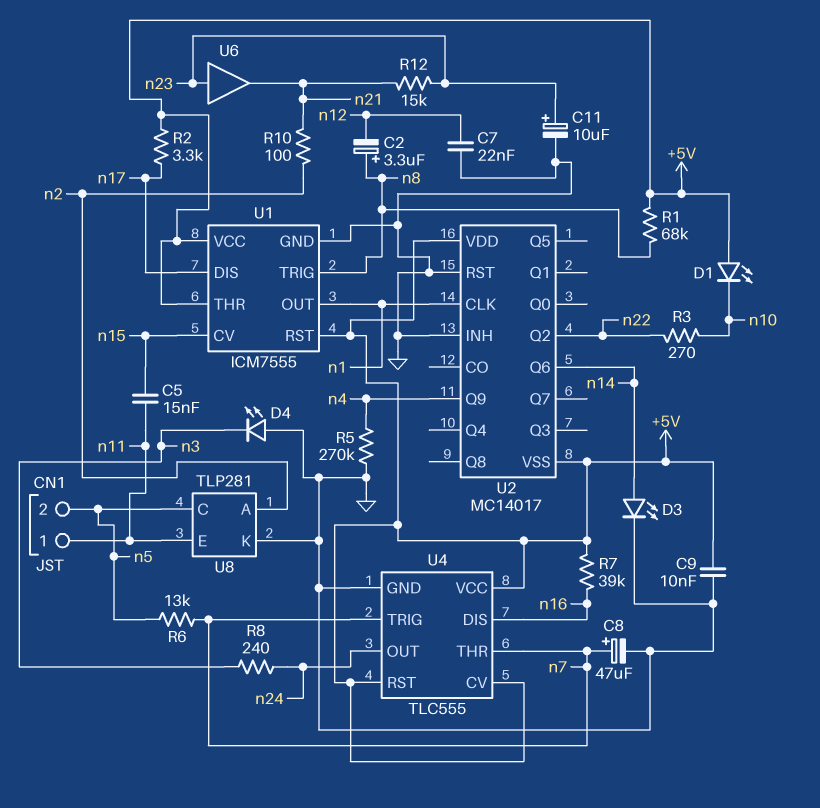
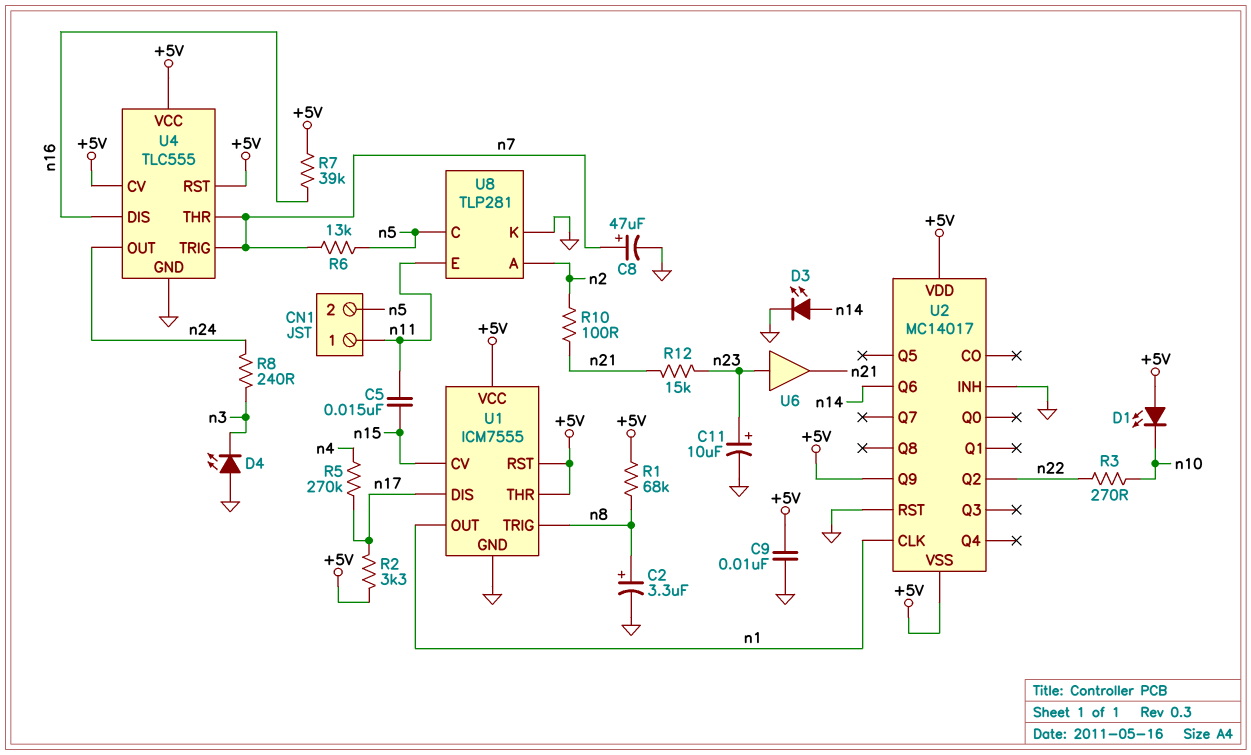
C2: 3.3uF (plus n8, minus n12) -> 3.3uF (plus n8, minus GND)
C7: 22nF (GND, n12) -> none
R5: 270k (GND, n4) -> 270k (n4, n17)
U2 pin Q9: n4 -> +5V

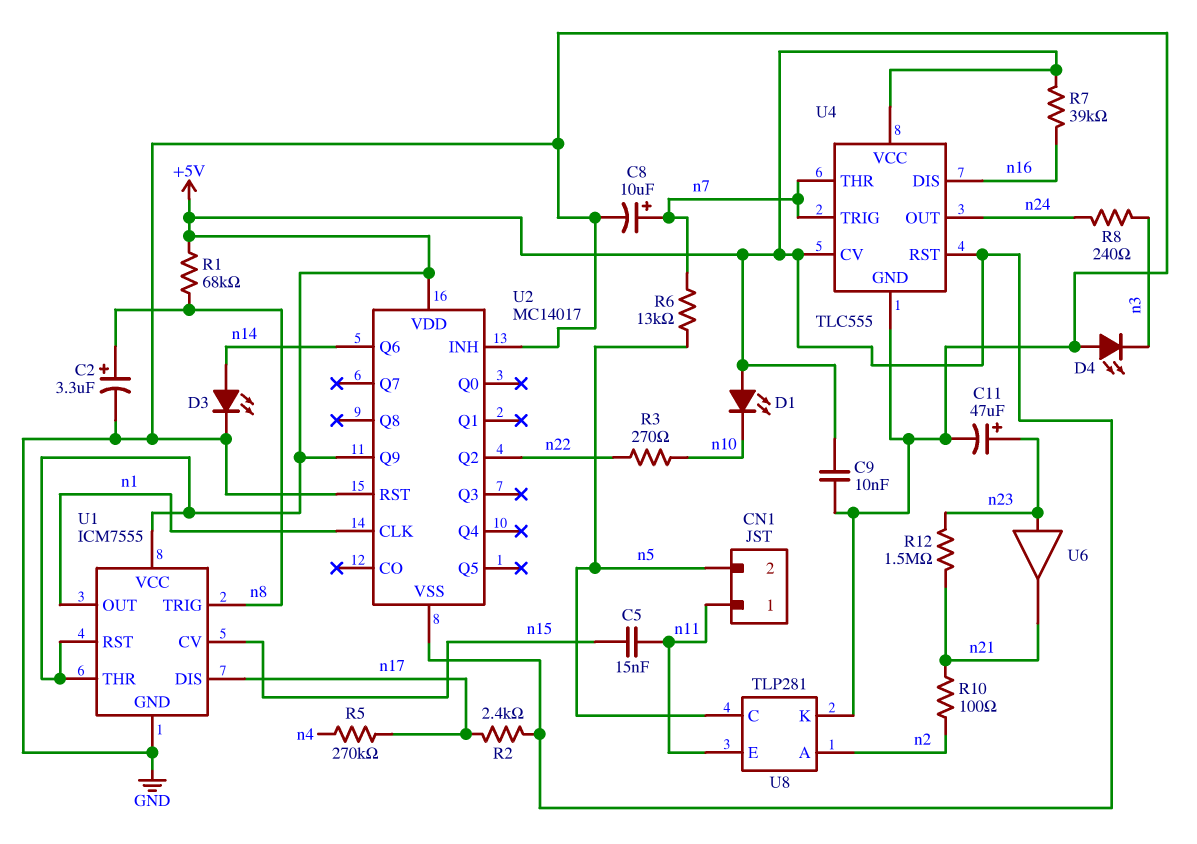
C8: 47uF (plus n7, minus GND) -> 10uF (plus n7, minus GND)
C11: 10uF (plus n23, minus GND) -> 47uF (plus n23, minus GND)
R2: 3.3k (+5V, n17) -> 2.4k (+5V, n17)
R12: 15k (n21, n23) -> 1.5M (n21, n23)

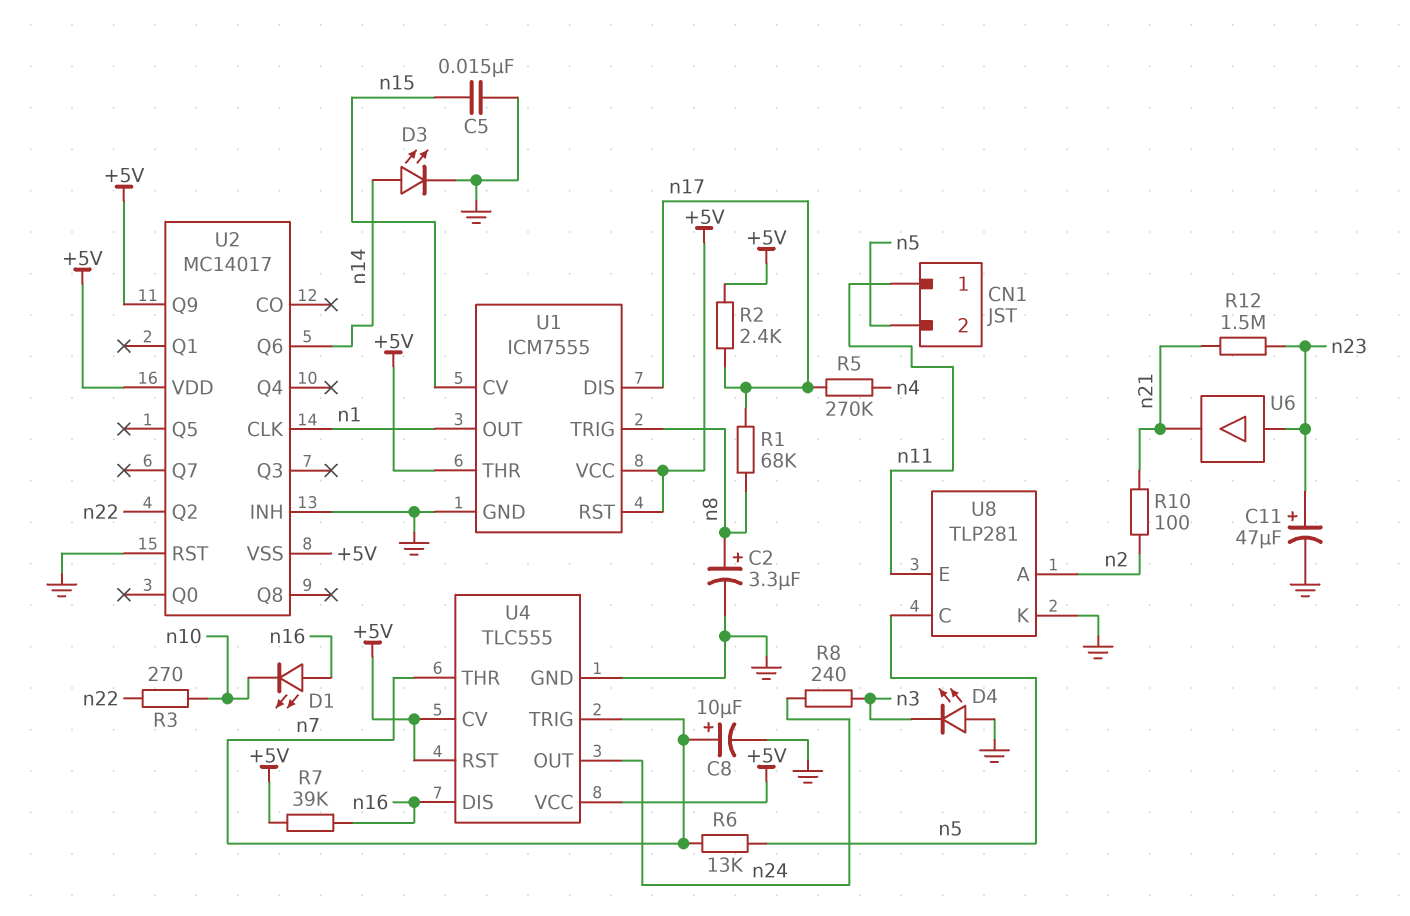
C5: 15nF (n11, n15) -> 15nF (GND, n15)
C9: 10nF (+5V, GND) -> none
D1: LED (A +5V, K n10) -> LED (A n16, K n10)
R1: 68k (+5V, n8) -> 68k (n8, n17)

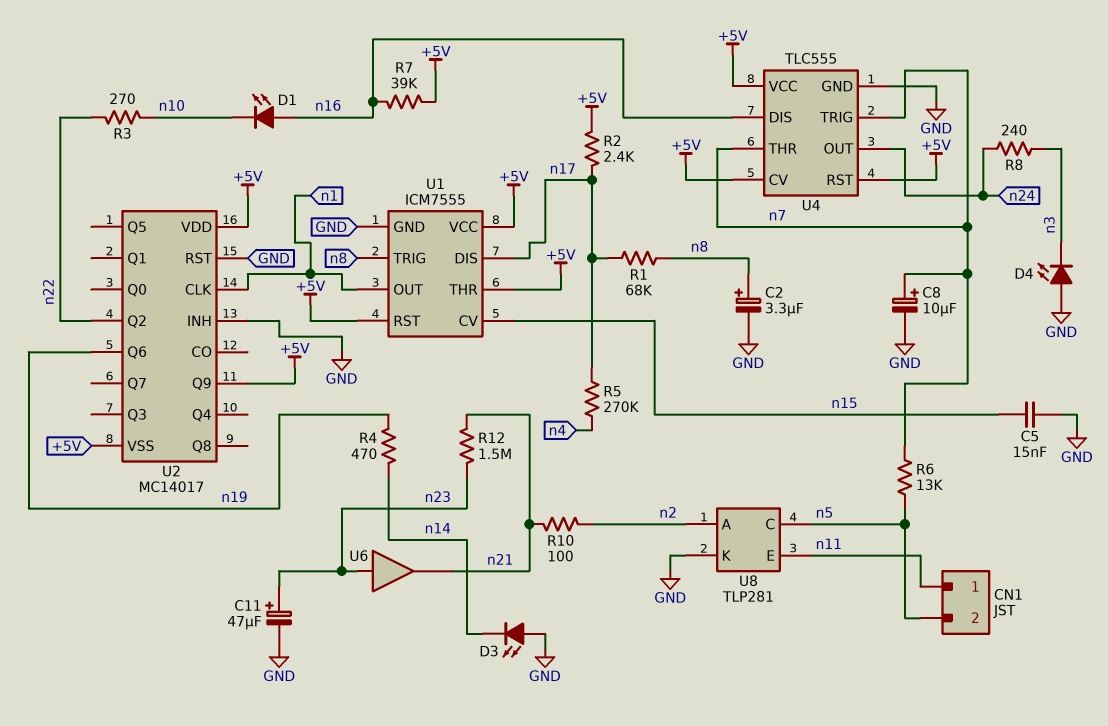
D3: LED (A n14, K GND) -> LED (A GND, K n14)
R4: none -> 470 (n14, n19)
U2 pin Q6: n14 -> n19

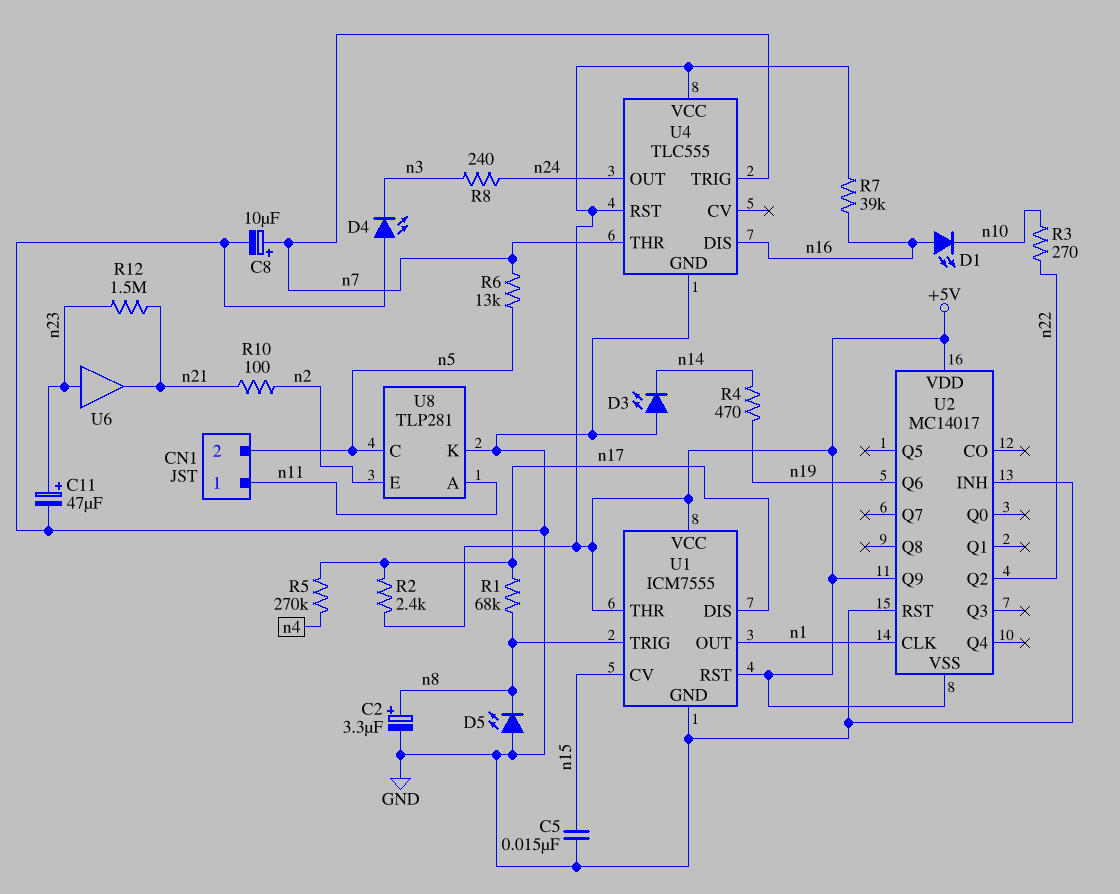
D5: none -> LED (A GND, K n8)
U4 pin CV: +5V -> none
U8 pin A: n2 -> n11
U8 pin E: n11 -> n2

